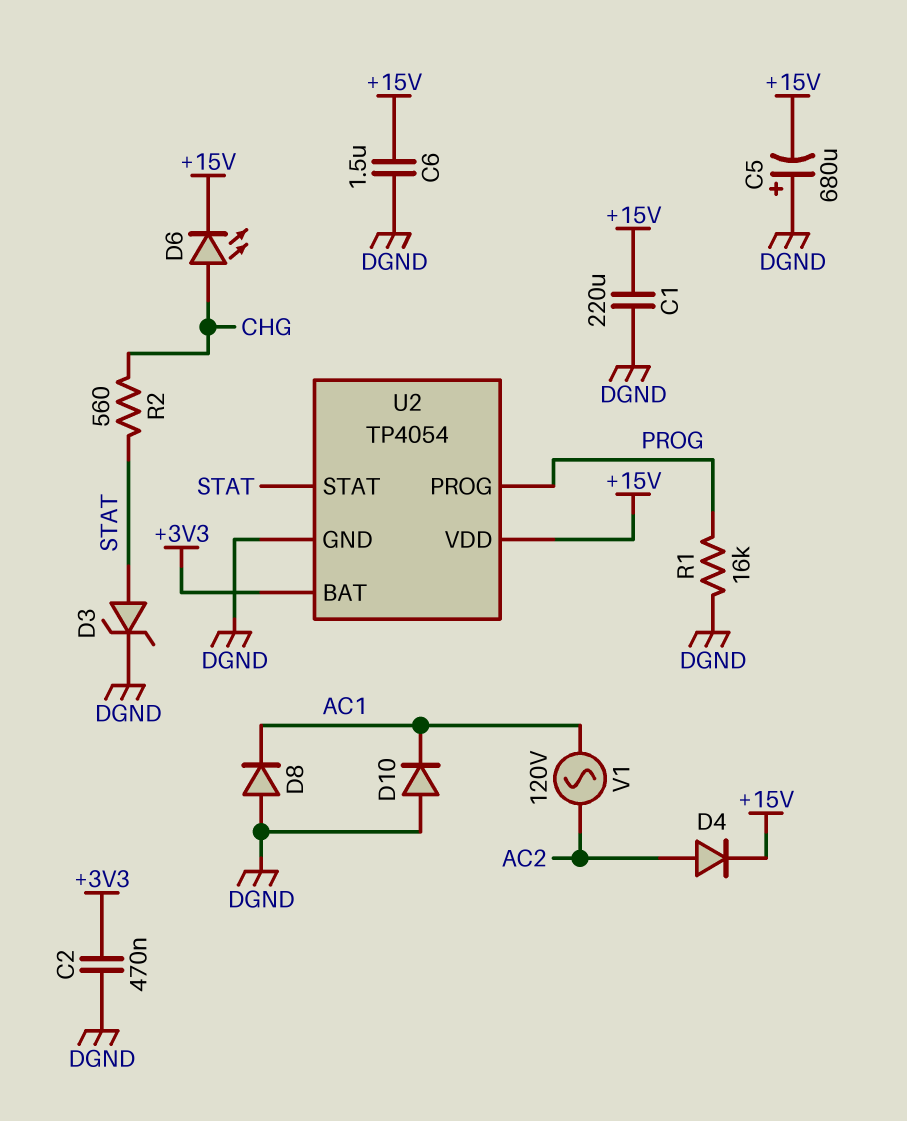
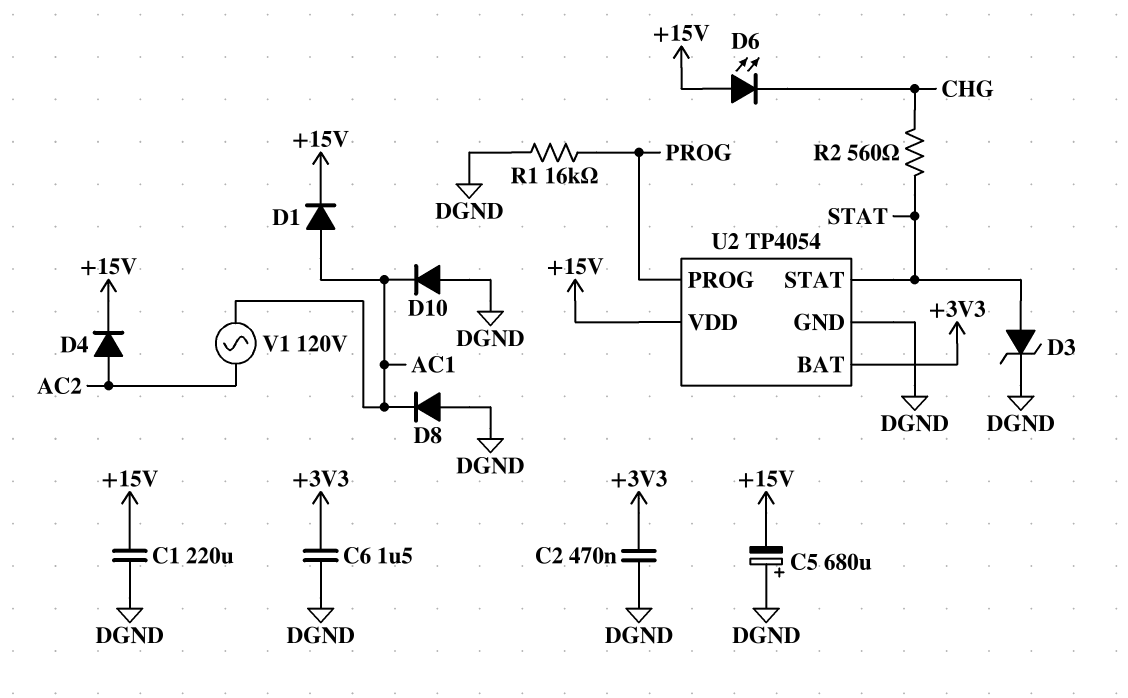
C6: 1.5uF (+15V, DGND) -> 1.5uF (+3V3, DGND)
D1: none -> diode (A AC1, K +15V)
D6: LED (A CHG, K +15V) -> LED (A +15V, K CHG)

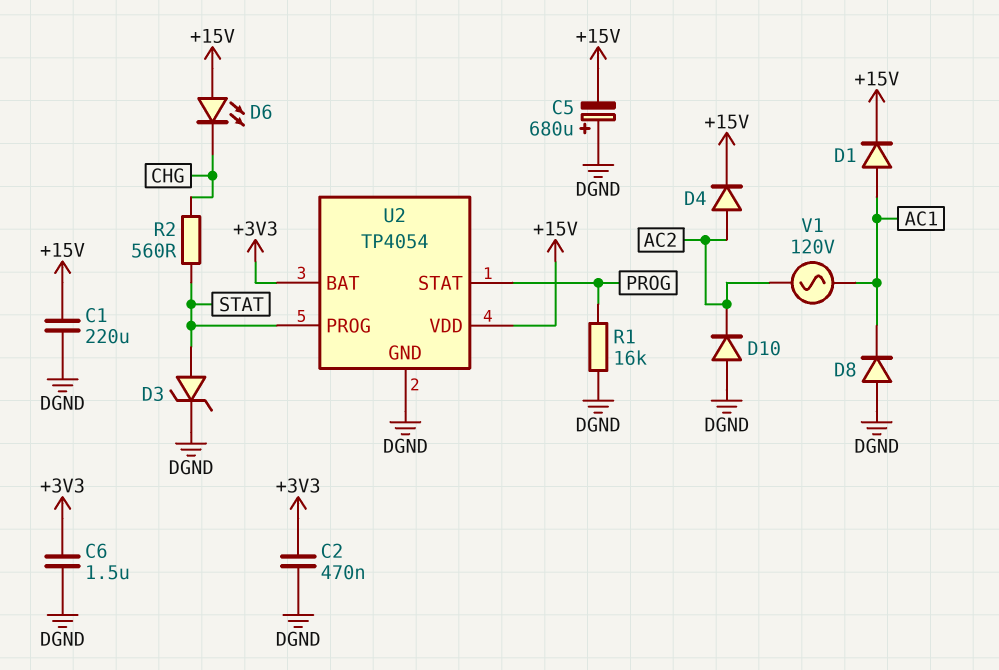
D10: diode (A DGND, K AC1) -> diode (A DGND, K AC2)
U2 pin PROG: PROG -> STAT
U2 pin STAT: STAT -> PROG

